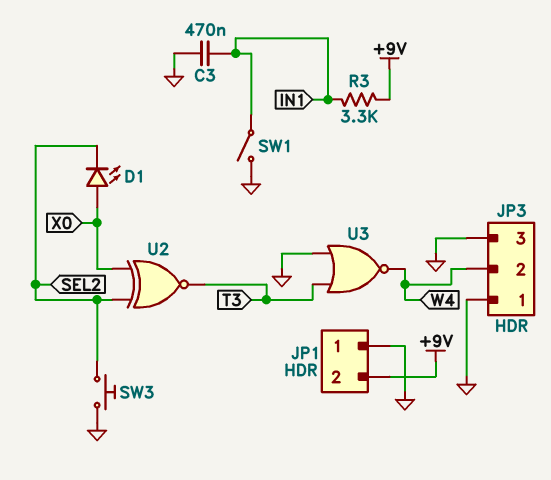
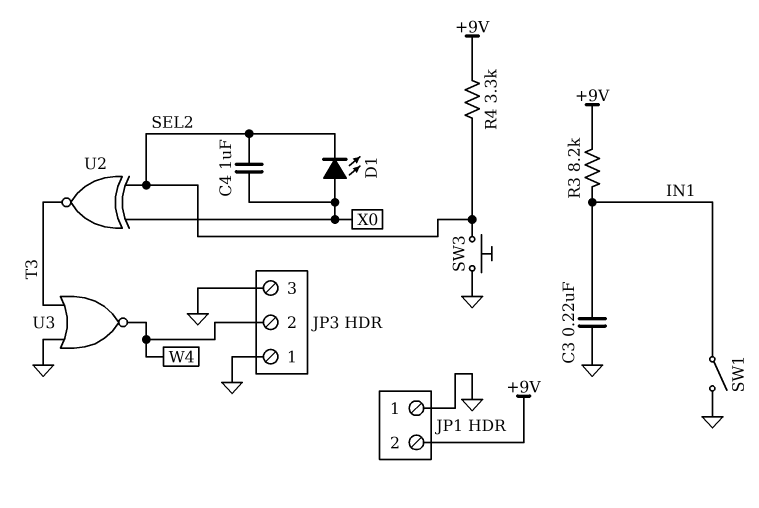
C3: 470nF (GND, IN1) -> 220nF (GND, IN1)
C4: none -> 1uF (SEL2, X0)
R3: 3.3k (+9V, IN1) -> 8.2k (+9V, IN1)
R4: none -> 3.3k (+9V, SEL2)

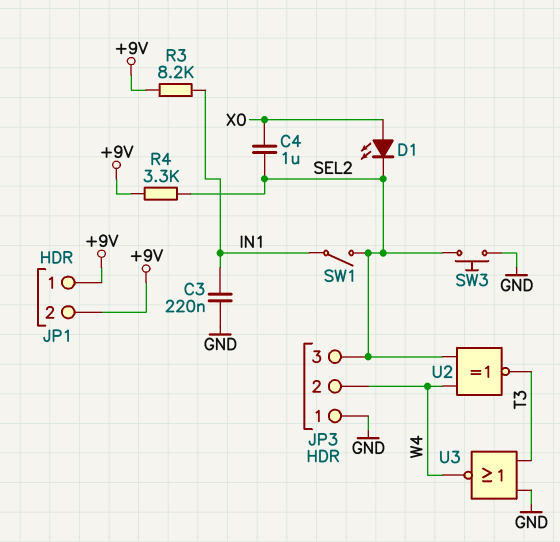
JP1 pin 1: GND -> +9V
JP3 pin 3: GND -> SEL2
SW1: switch (GND, IN1) -> switch (IN1, SEL2)
U2: XNOR (in SEL2, in X0, out T3) -> XNOR (in SEL2, in W4, out T3)

